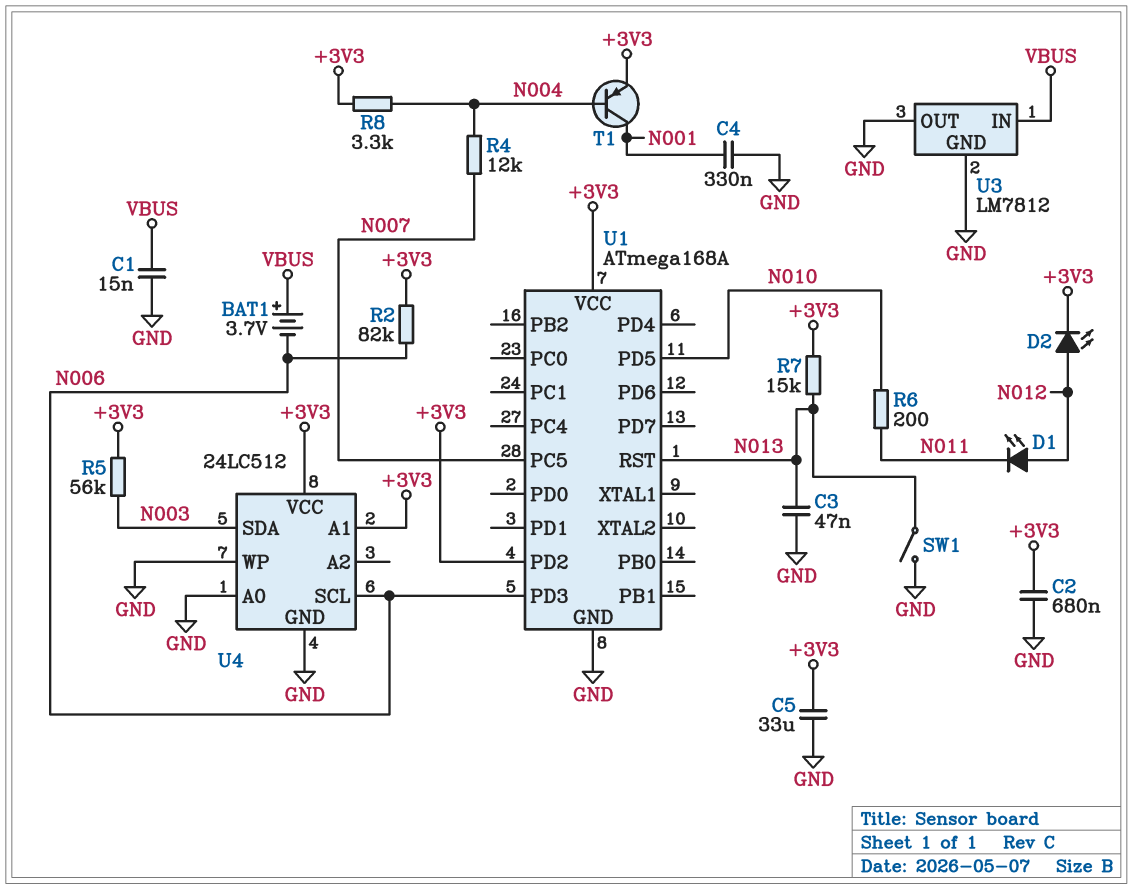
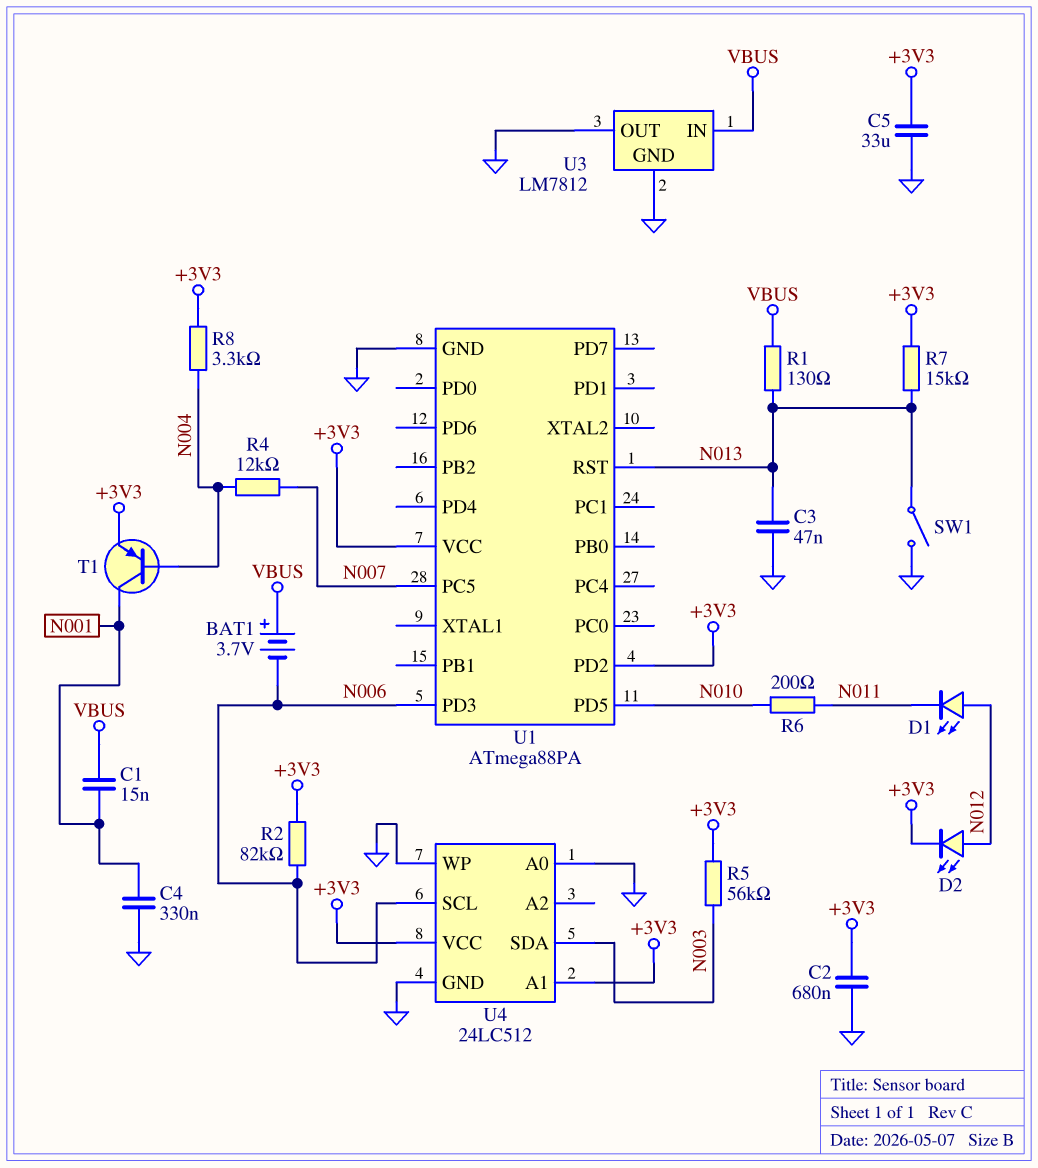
C1: 15nF (GND, VBUS) -> 15nF (N001, VBUS)
R1: none -> 130 (N013, VBUS)
U1: ATmega168A -> ATmega88PA

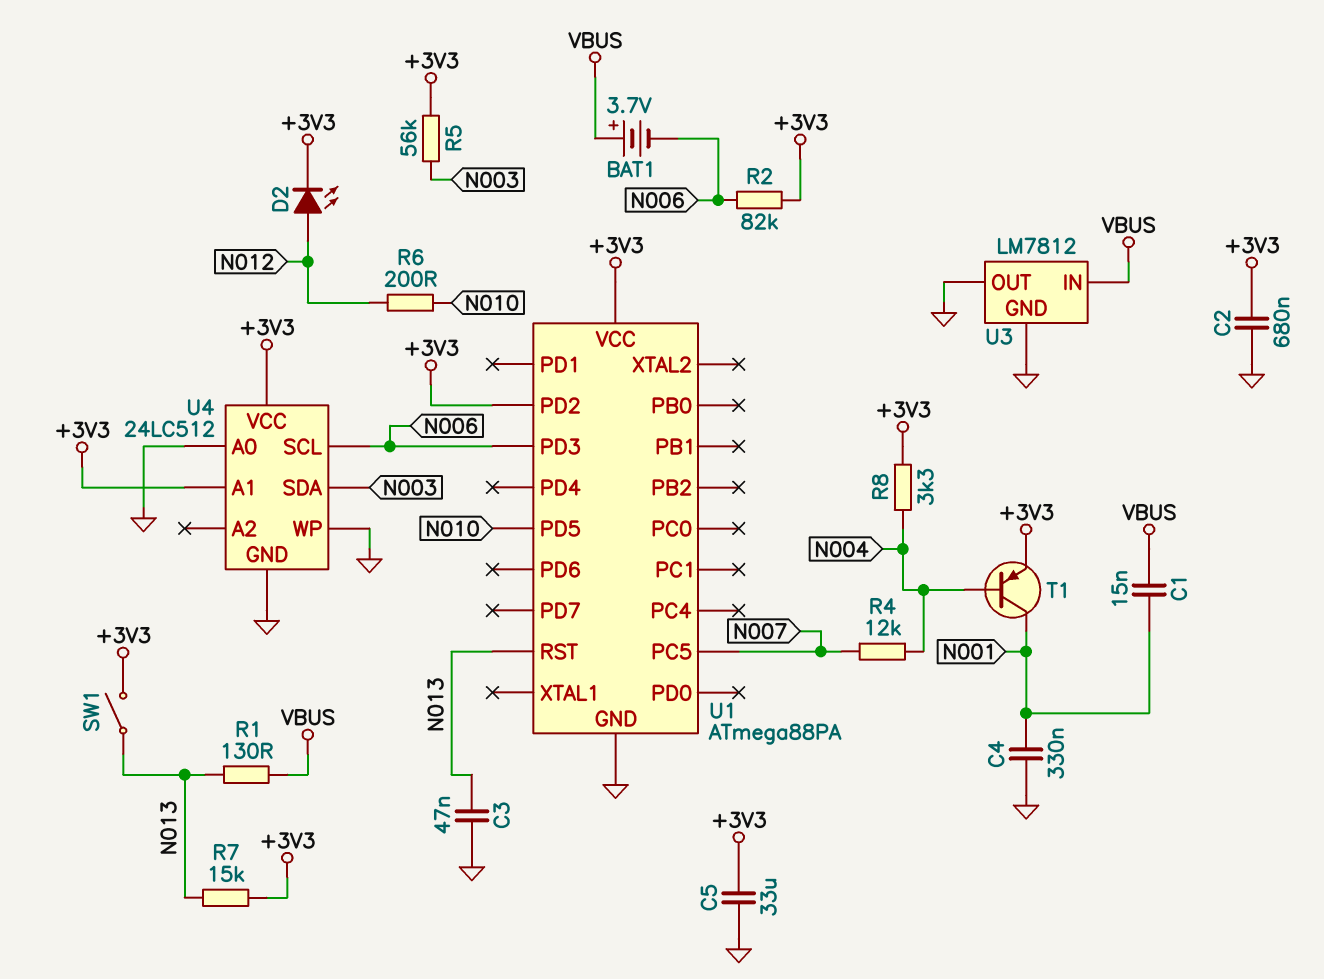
D1: LED (A N012, K N011) -> none
R6: 200 (N010, N011) -> 200 (N010, N012)
SW1: switch (GND, N013) -> switch (+3V3, N013)

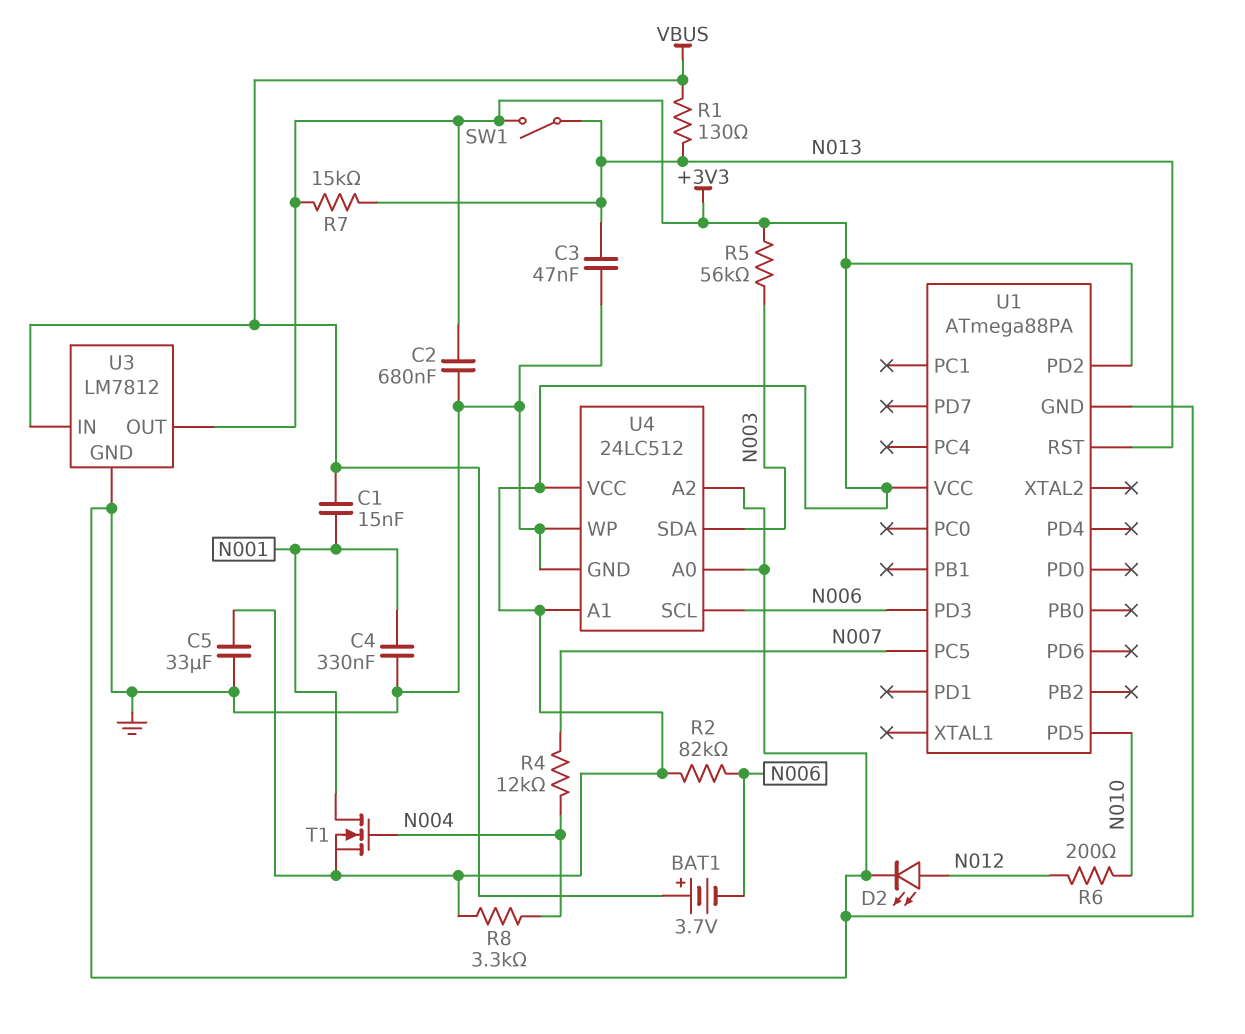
D2: LED (A N012, K +3V3) -> LED (A N012, K GND)
T1: PNP (B N004, C N001, E +3V3) -> NMOS (G N004, D N001, S +3V3)
U3 pin OUT: GND -> +3V3
U4 pin A2: none -> GND

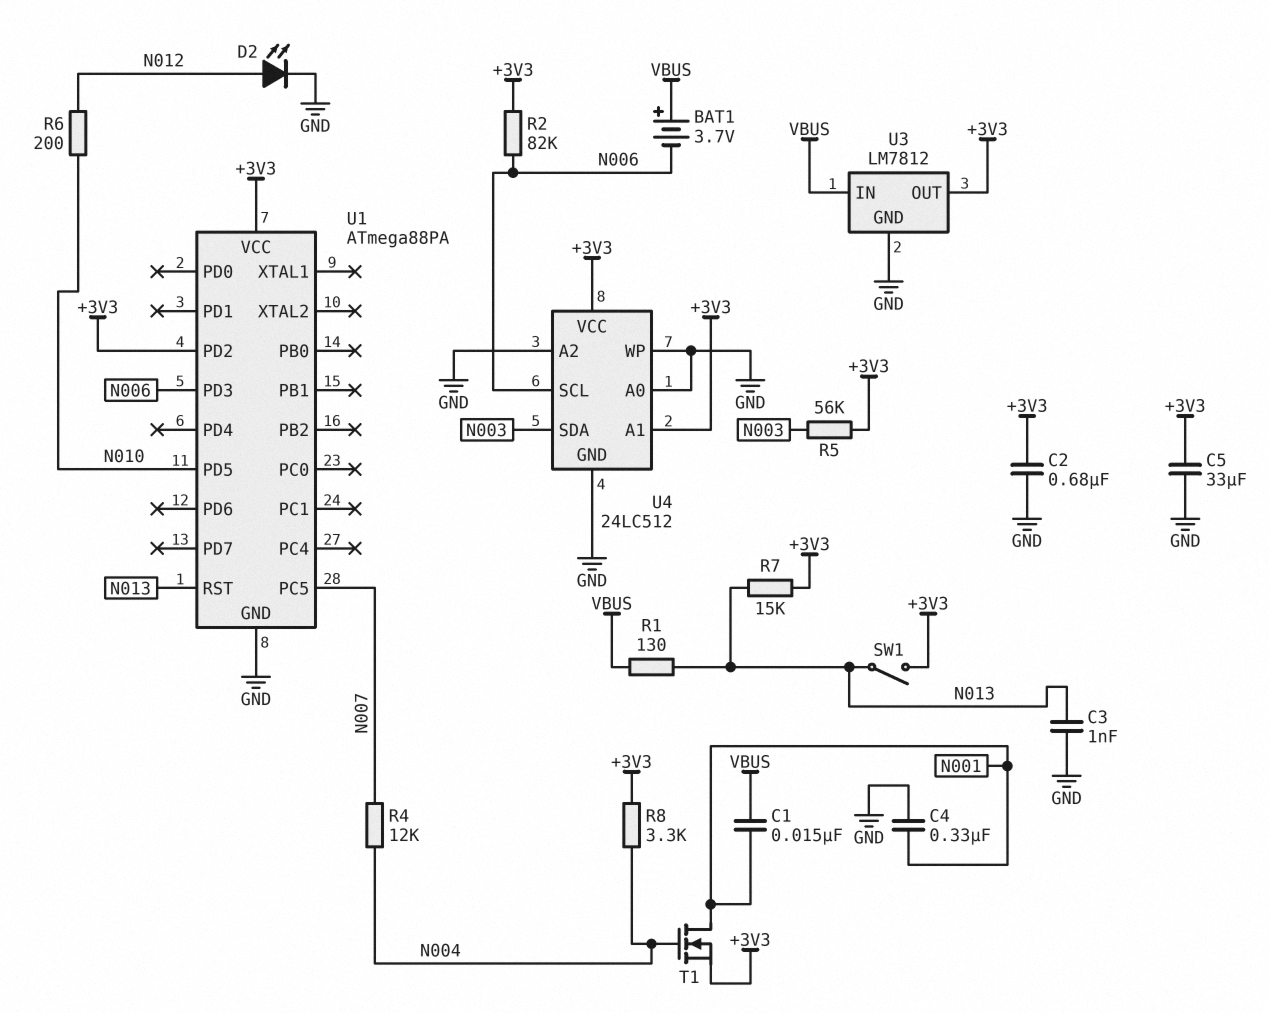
C3: 47nF (GND, N013) -> 1nF (GND, N013)

